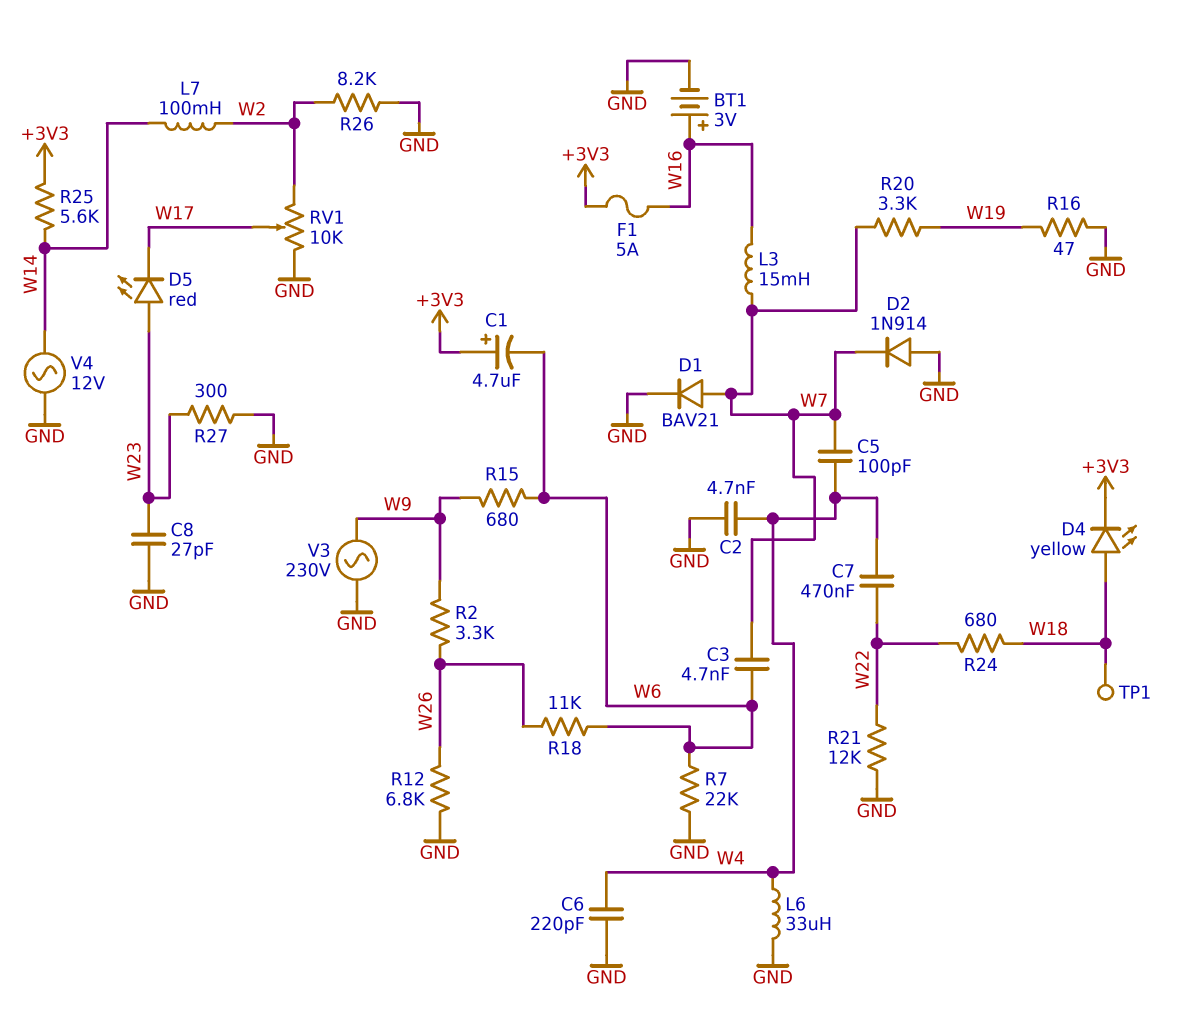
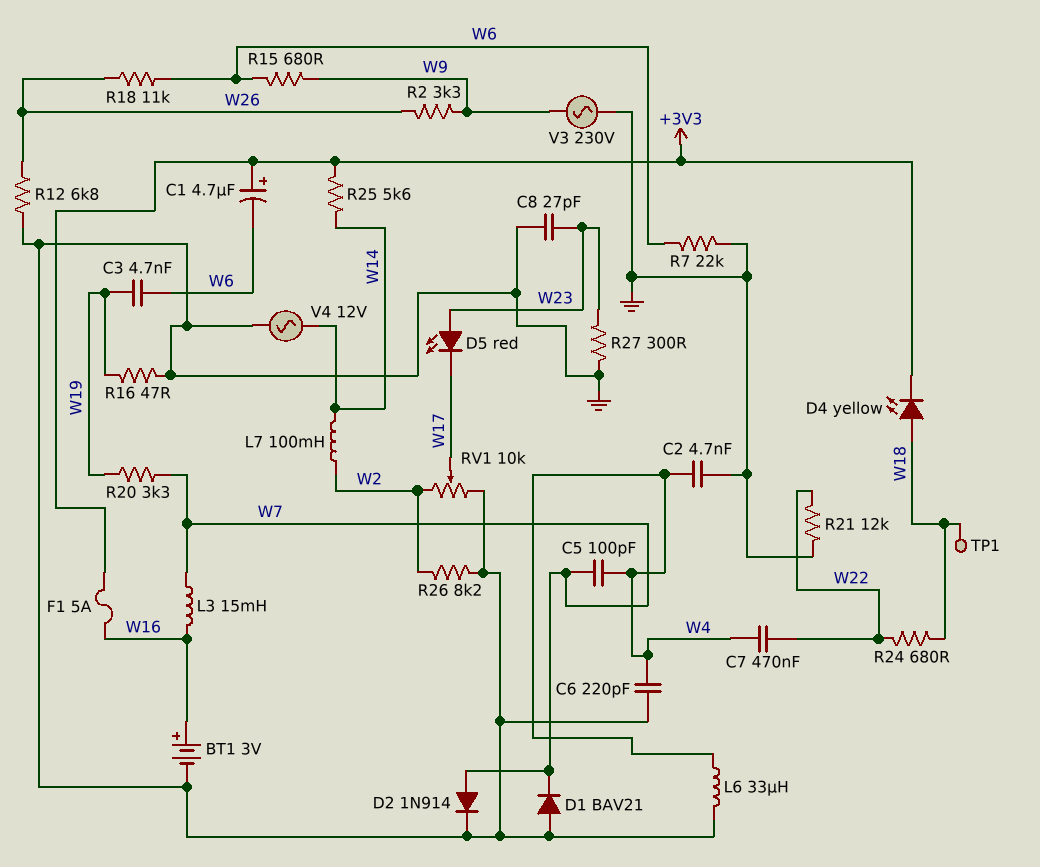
C3: 4.7nF (W6, W7) -> 4.7nF (W6, W19)
D1: diode BAV21 (A W7, K GND) -> diode BAV21 (A GND, K W7)
D2: diode 1N914 (A GND, K W7) -> diode 1N914 (A W7, K GND)

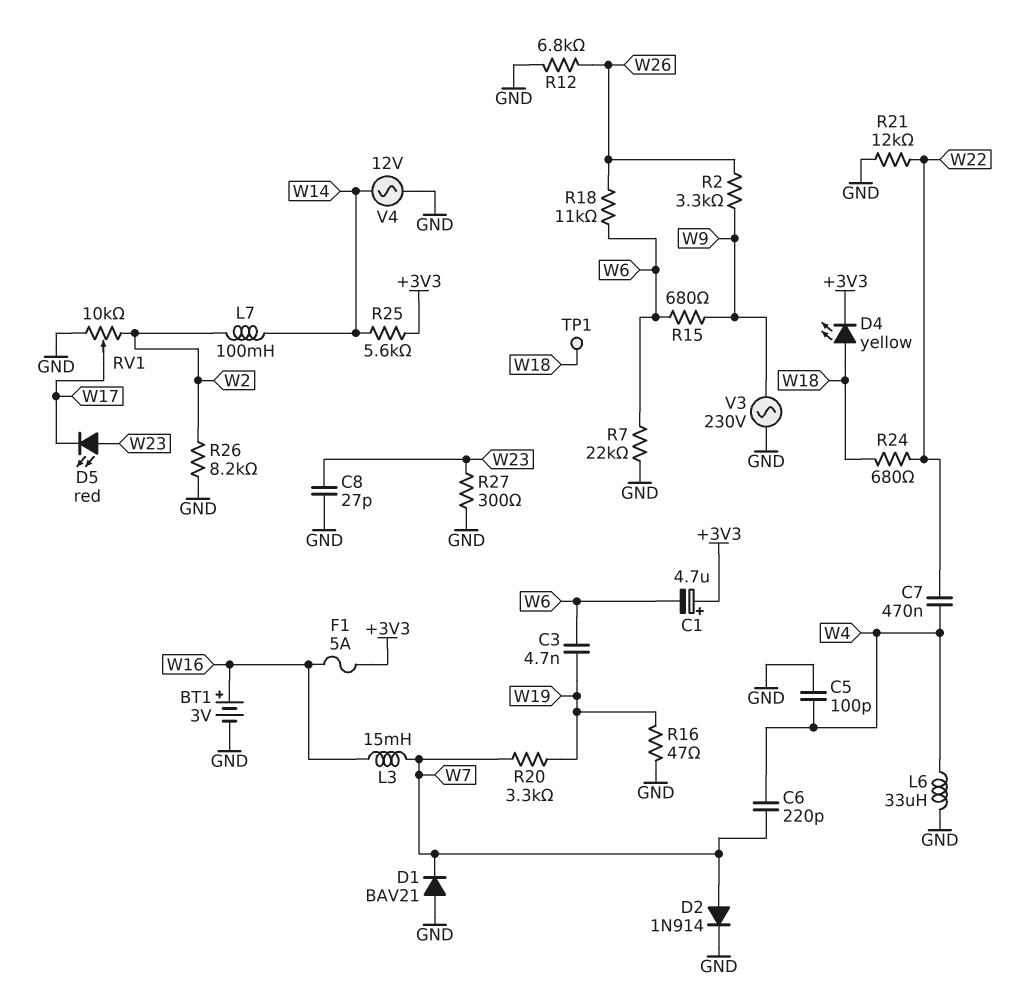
C2: 4.7nF (GND, W4) -> none
C5: 100pF (W4, W7) -> 100pF (GND, W4)
C6: 220pF (GND, W4) -> 220pF (W4, W7)

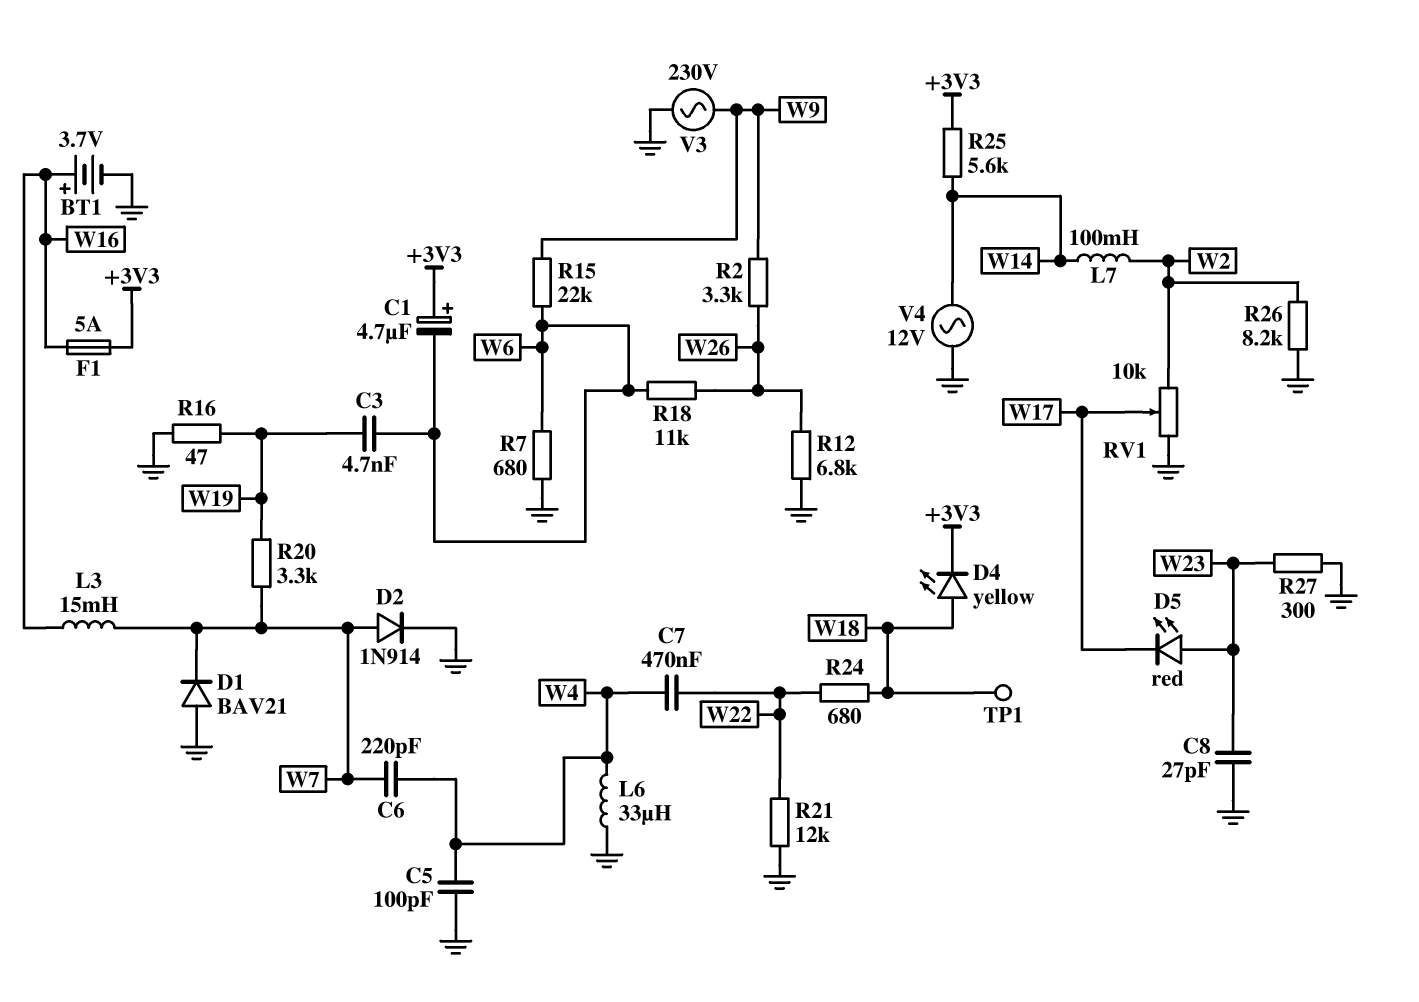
BT1: 3V (plus W16, minus GND) -> 3.7V (plus W16, minus GND)
R7: 22k (GND, W6) -> 680 (GND, W6)
R15: 680 (W6, W9) -> 22k (W6, W9)

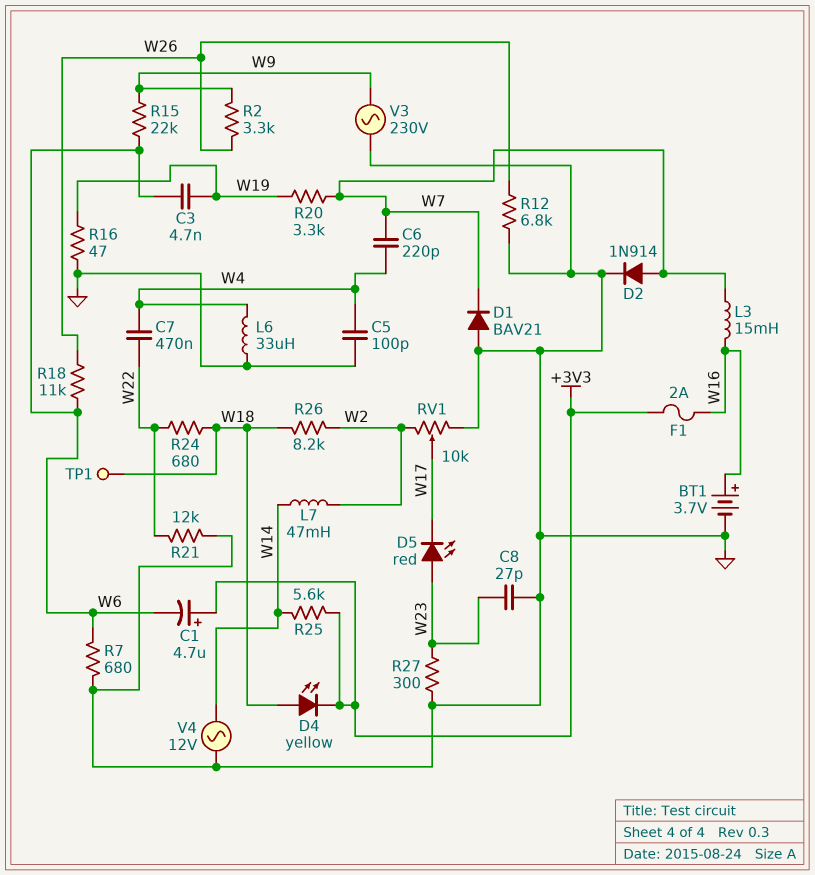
F1: 5A (+3V3, W16) -> 2A (+3V3, W16)
L7: 100mH (W2, W14) -> 47mH (W2, W14)
R26: 8.2k (GND, W2) -> 8.2k (W2, W18)

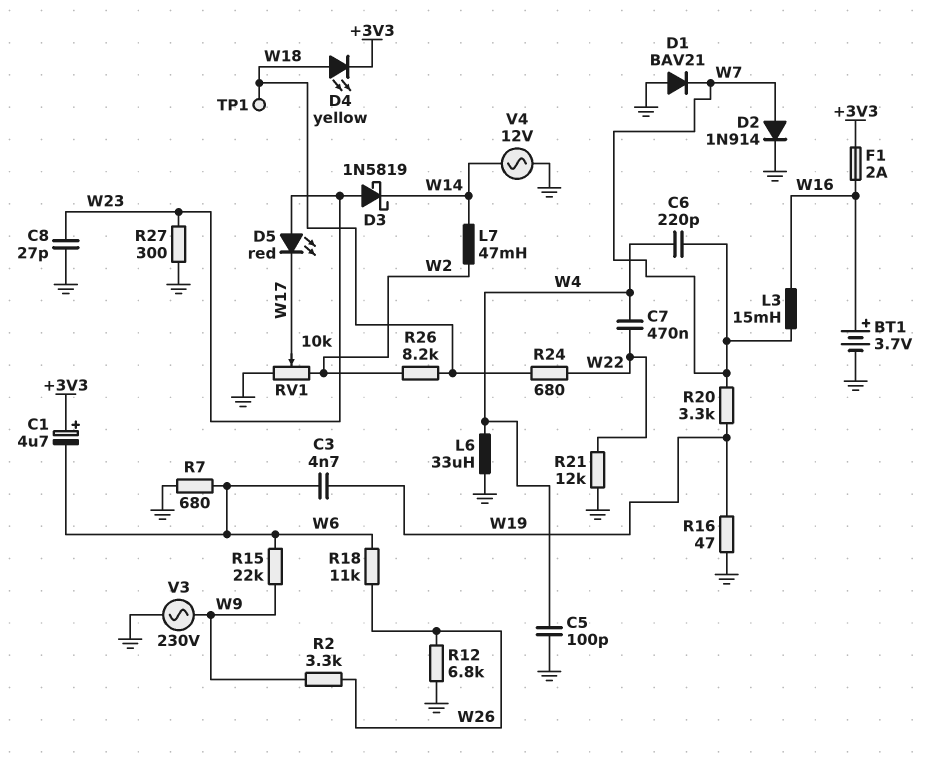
D3: none -> schottky 1N5819 (A W23, K W14)
R25: 5.6k (+3V3, W14) -> none

